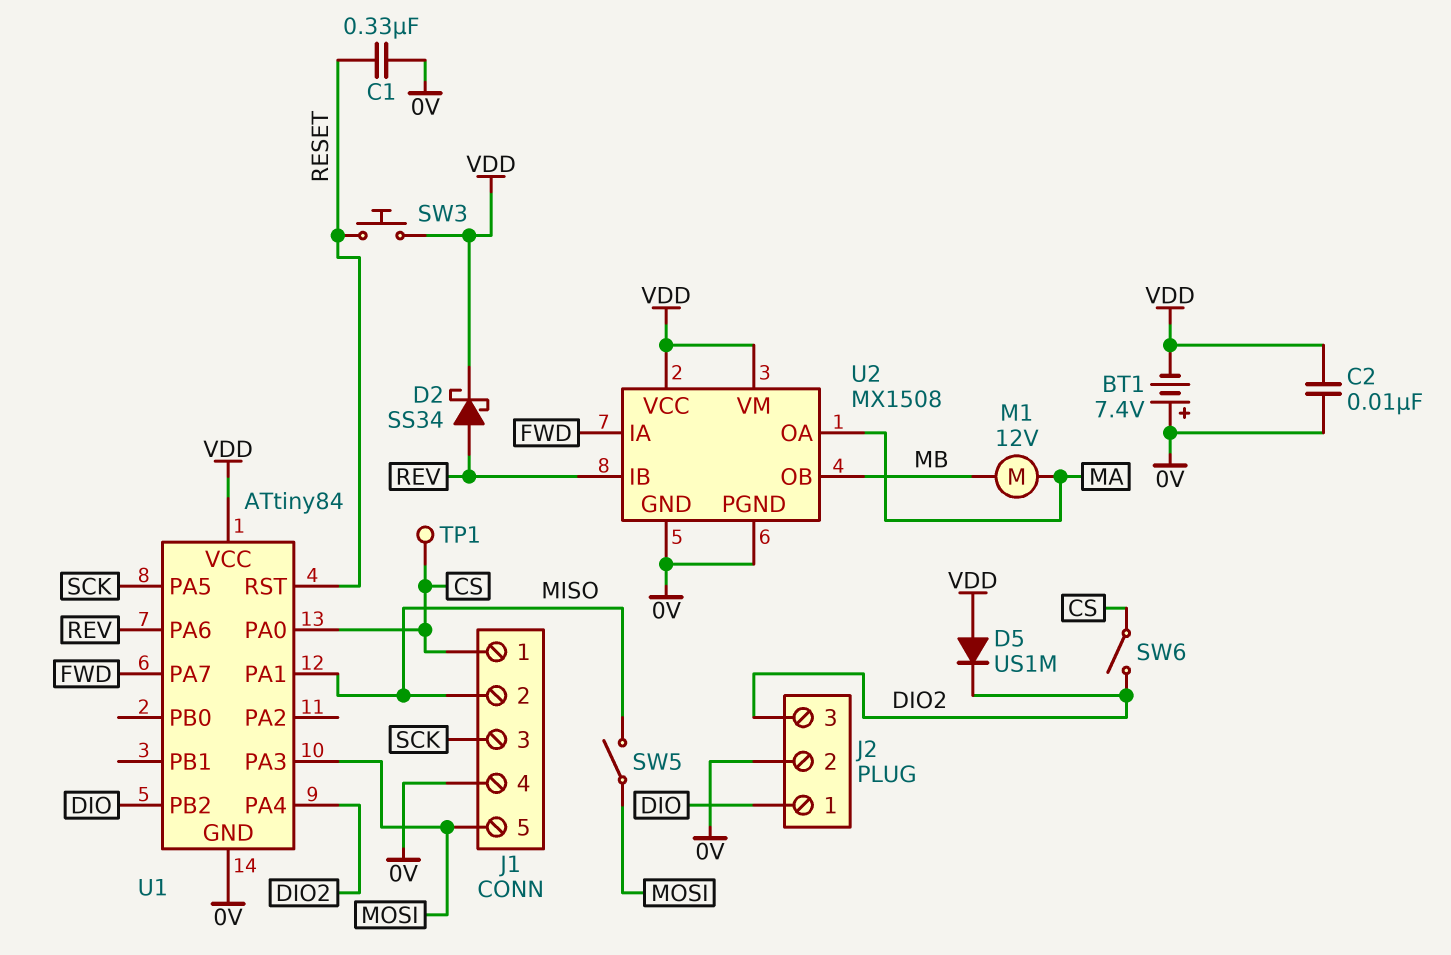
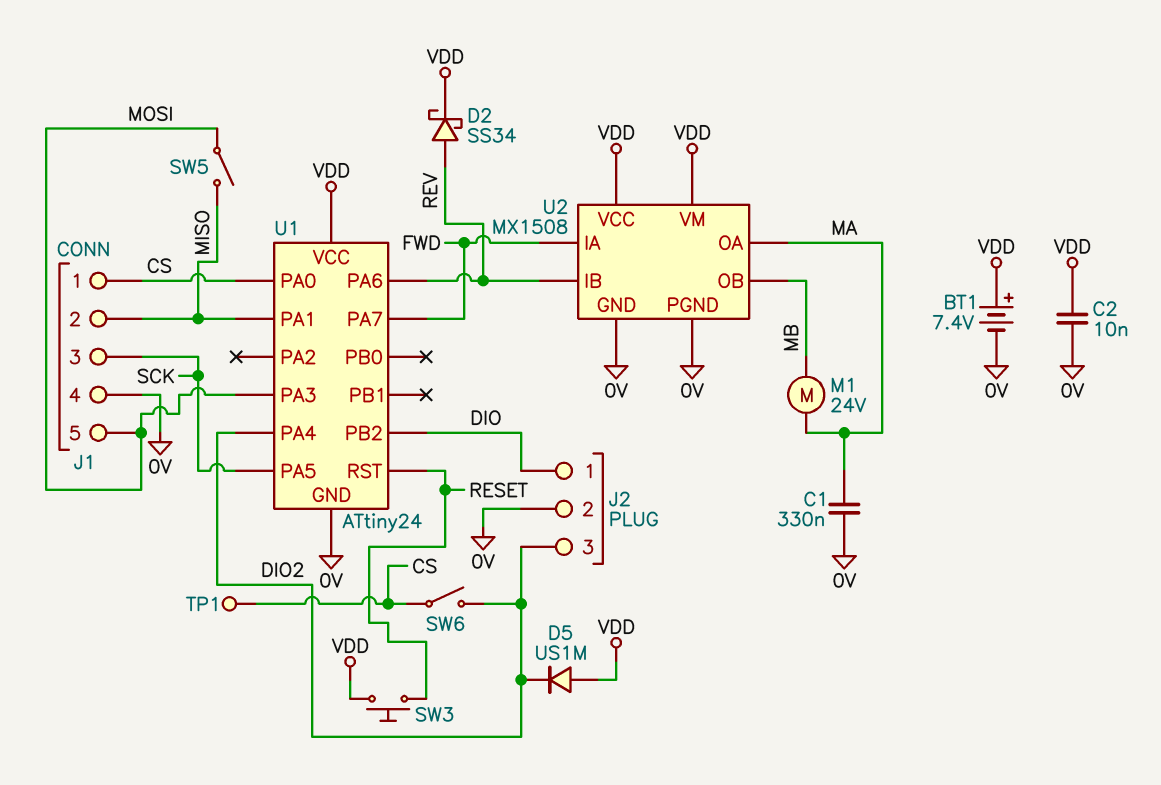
BT1: 7.4V (plus 0V, minus VDD) -> 7.4V (plus VDD, minus 0V)
C1: 330nF (0V, RESET) -> 330nF (0V, MA)
M1: motor 12V (MA, MB) -> motor 24V (MA, MB)
U1: ATtiny84 -> ATtiny24

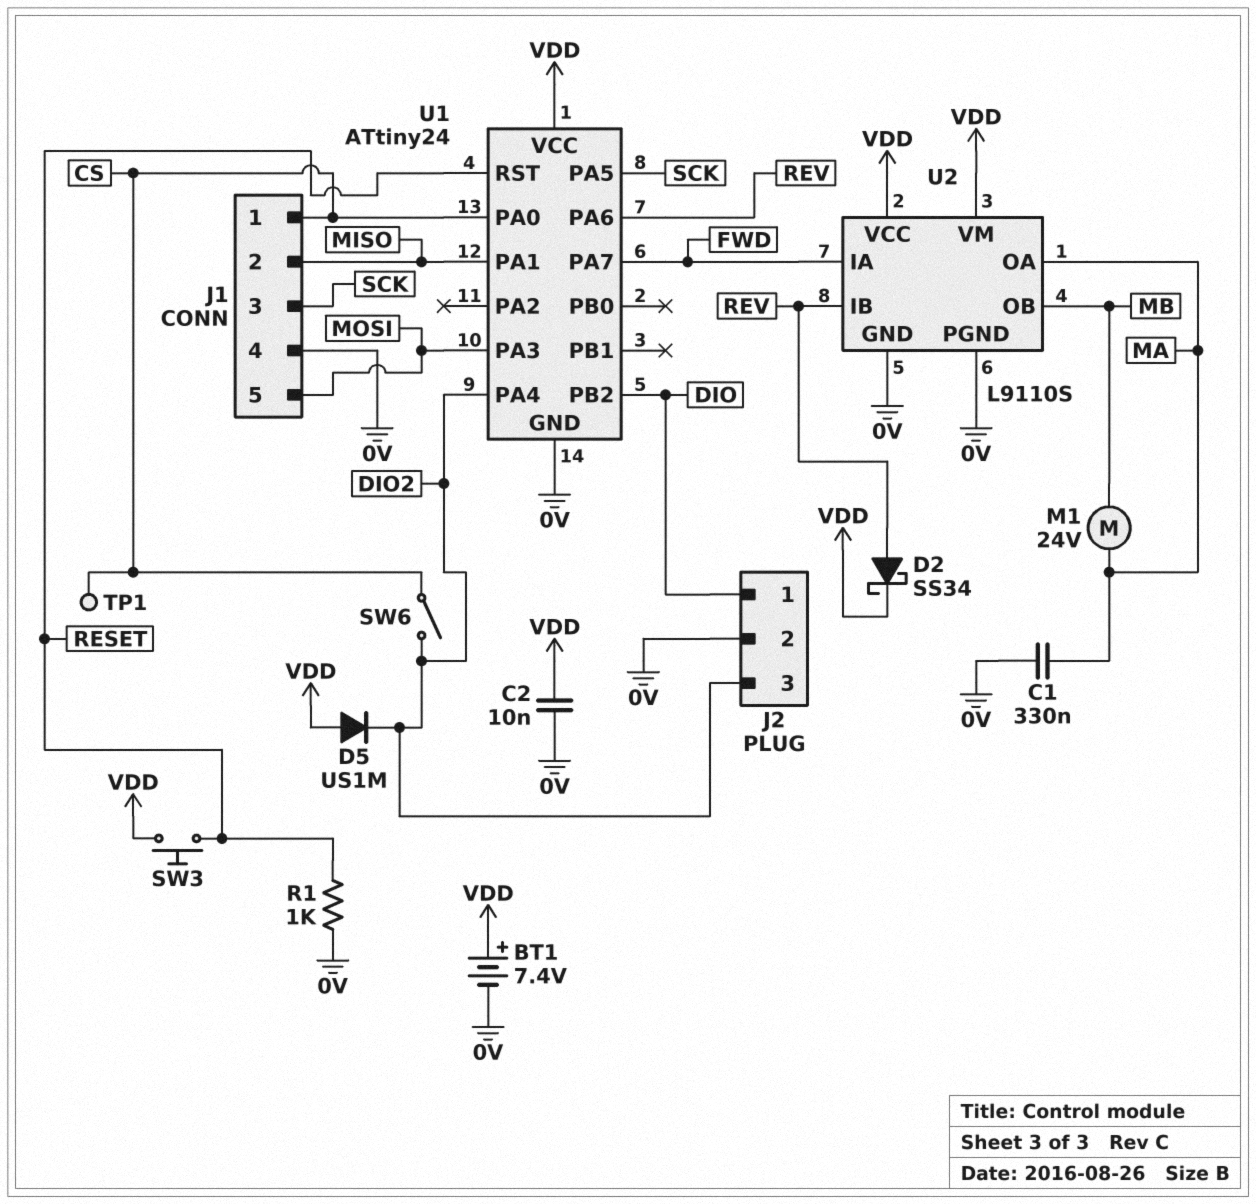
R1: none -> 1k (0V, RESET)
SW5: switch (MISO, MOSI) -> none
U2: MX1508 -> L9110S

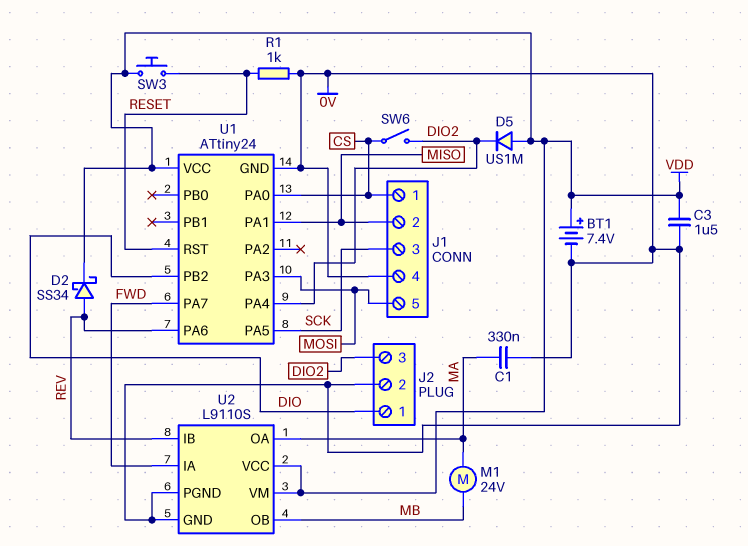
C2: 10nF (0V, VDD) -> none
C3: none -> 1.5uF (0V, VDD)
TP1: test point (CS) -> none

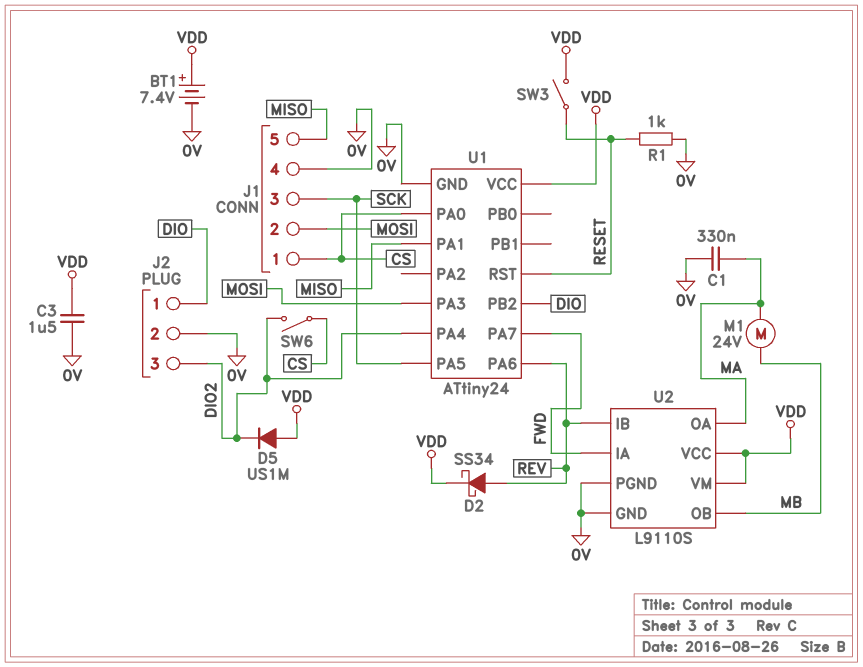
J1 pin 2: MISO -> MOSI
J1 pin 5: MOSI -> MISO
SW3: button (RESET, VDD) -> switch (RESET, VDD)

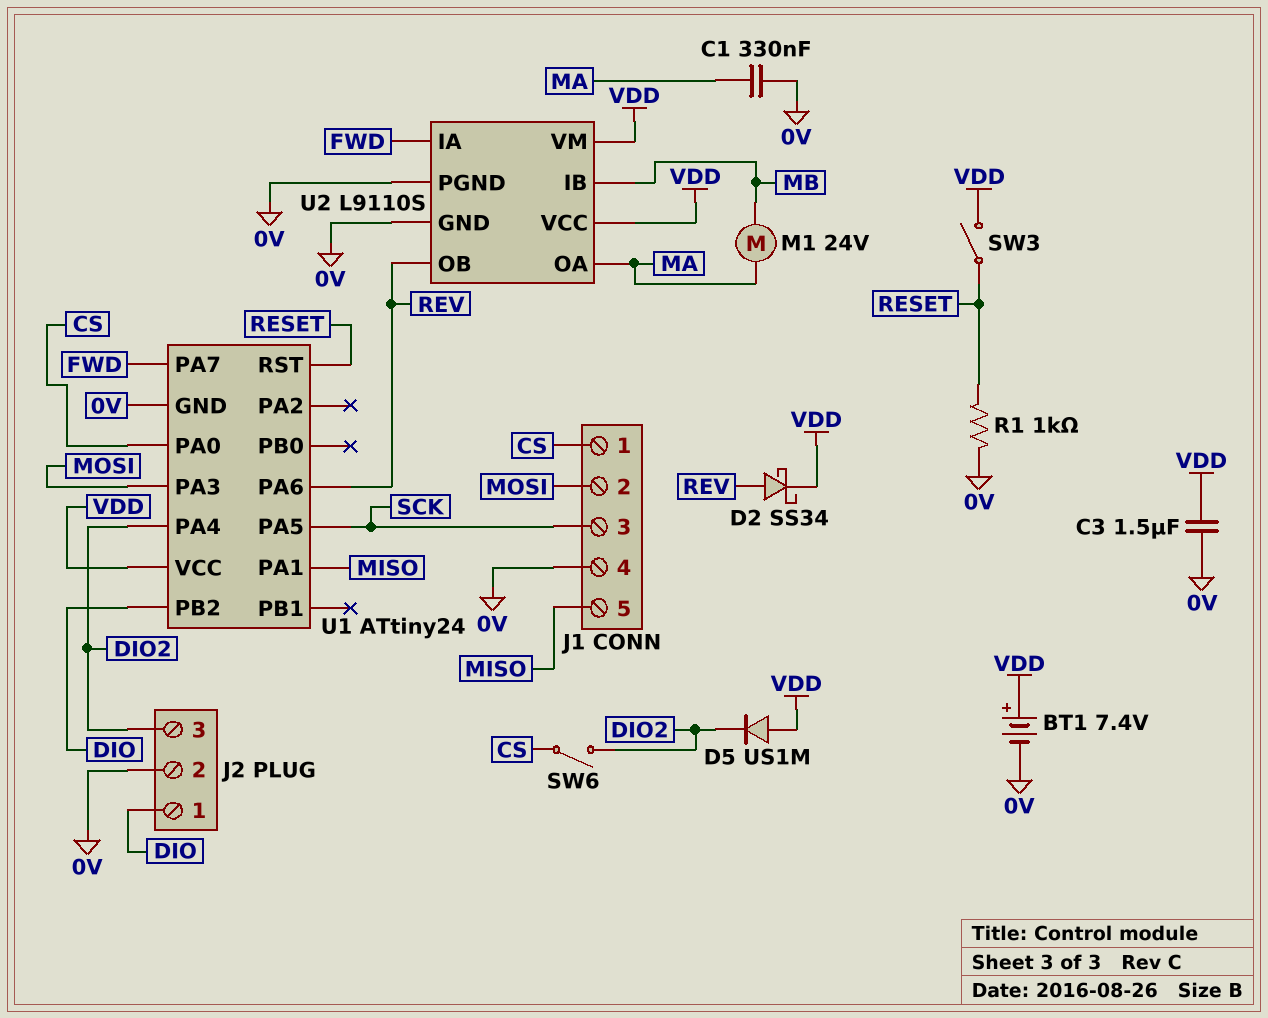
U2 pin IB: REV -> MB
U2 pin OB: MB -> REV

